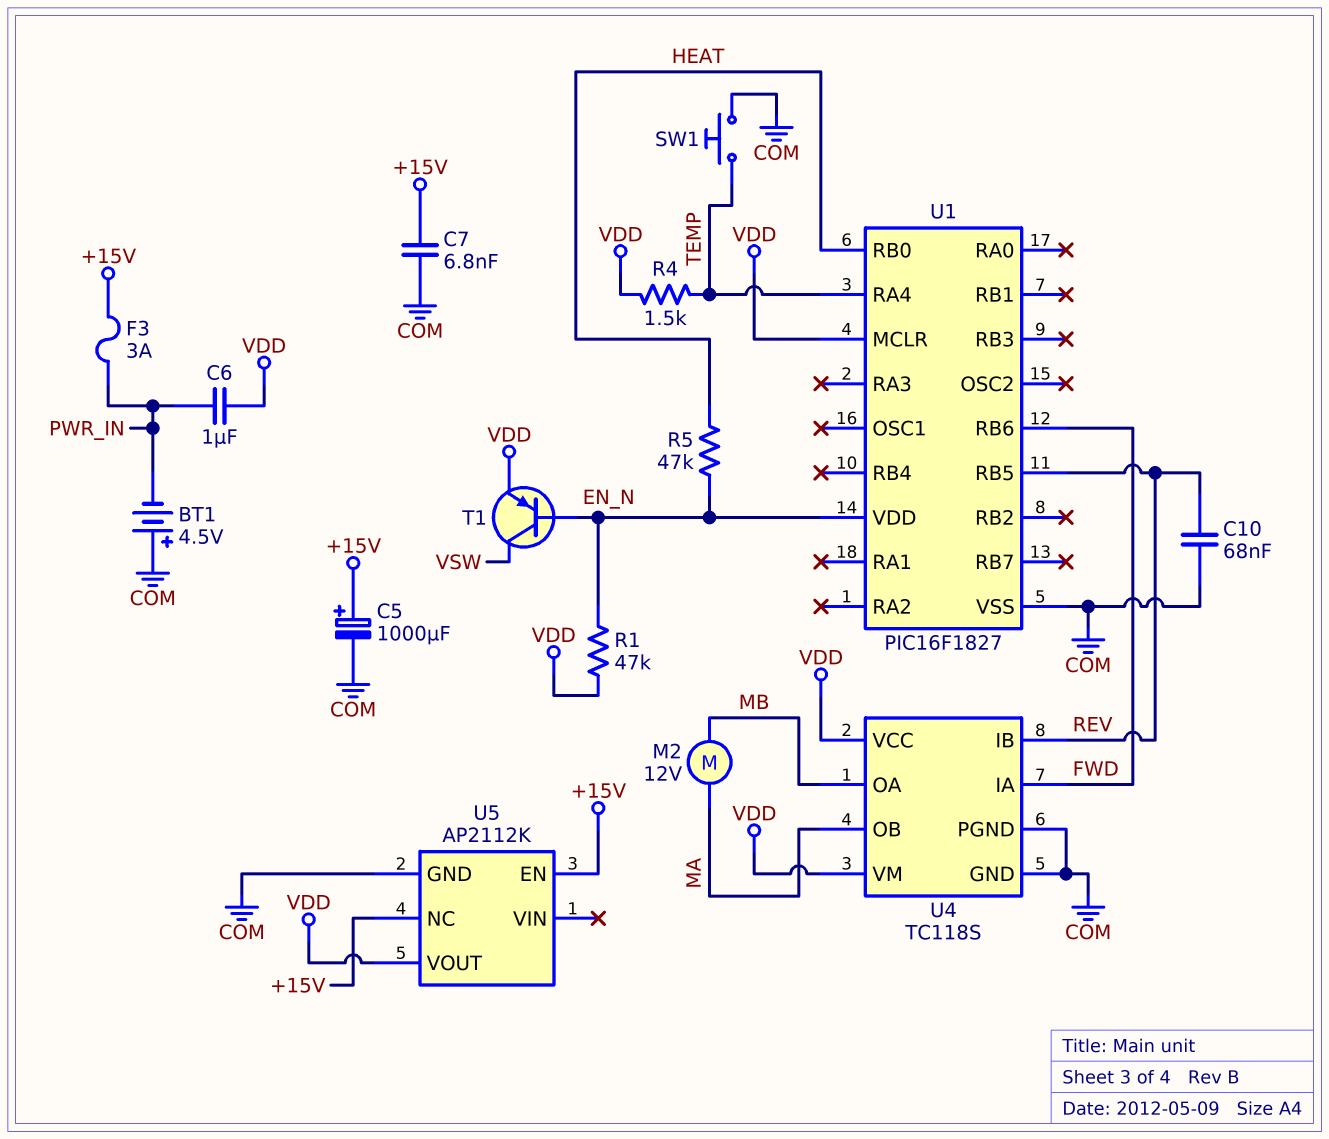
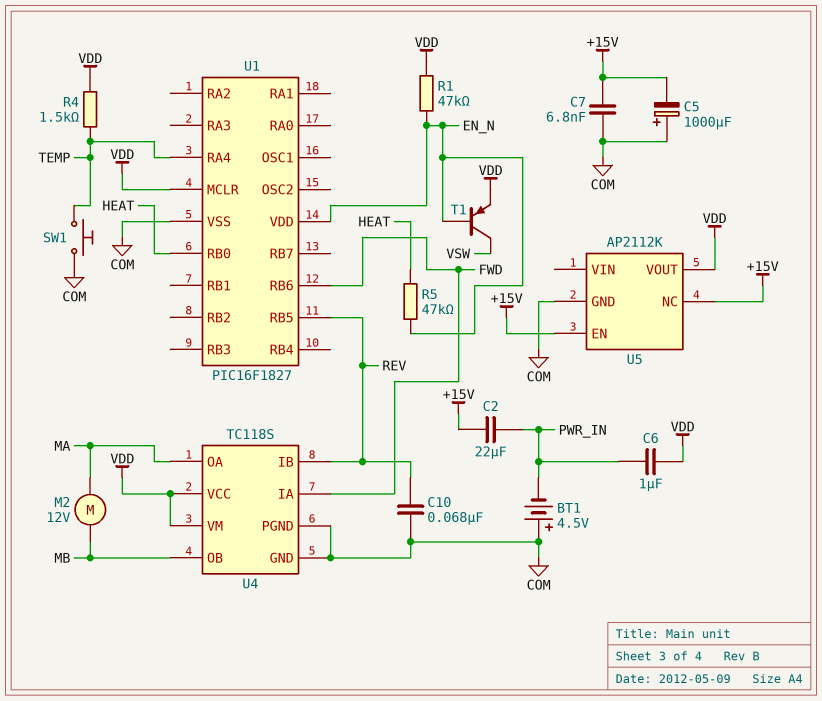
C2: none -> 22uF (+15V, PWR_IN)
C5: 1000uF (plus +15V, minus COM) -> 1000uF (plus COM, minus +15V)
F3: 3A (+15V, PWR_IN) -> none
U4 pin OA: MB -> MA
U4 pin OB: MA -> MB

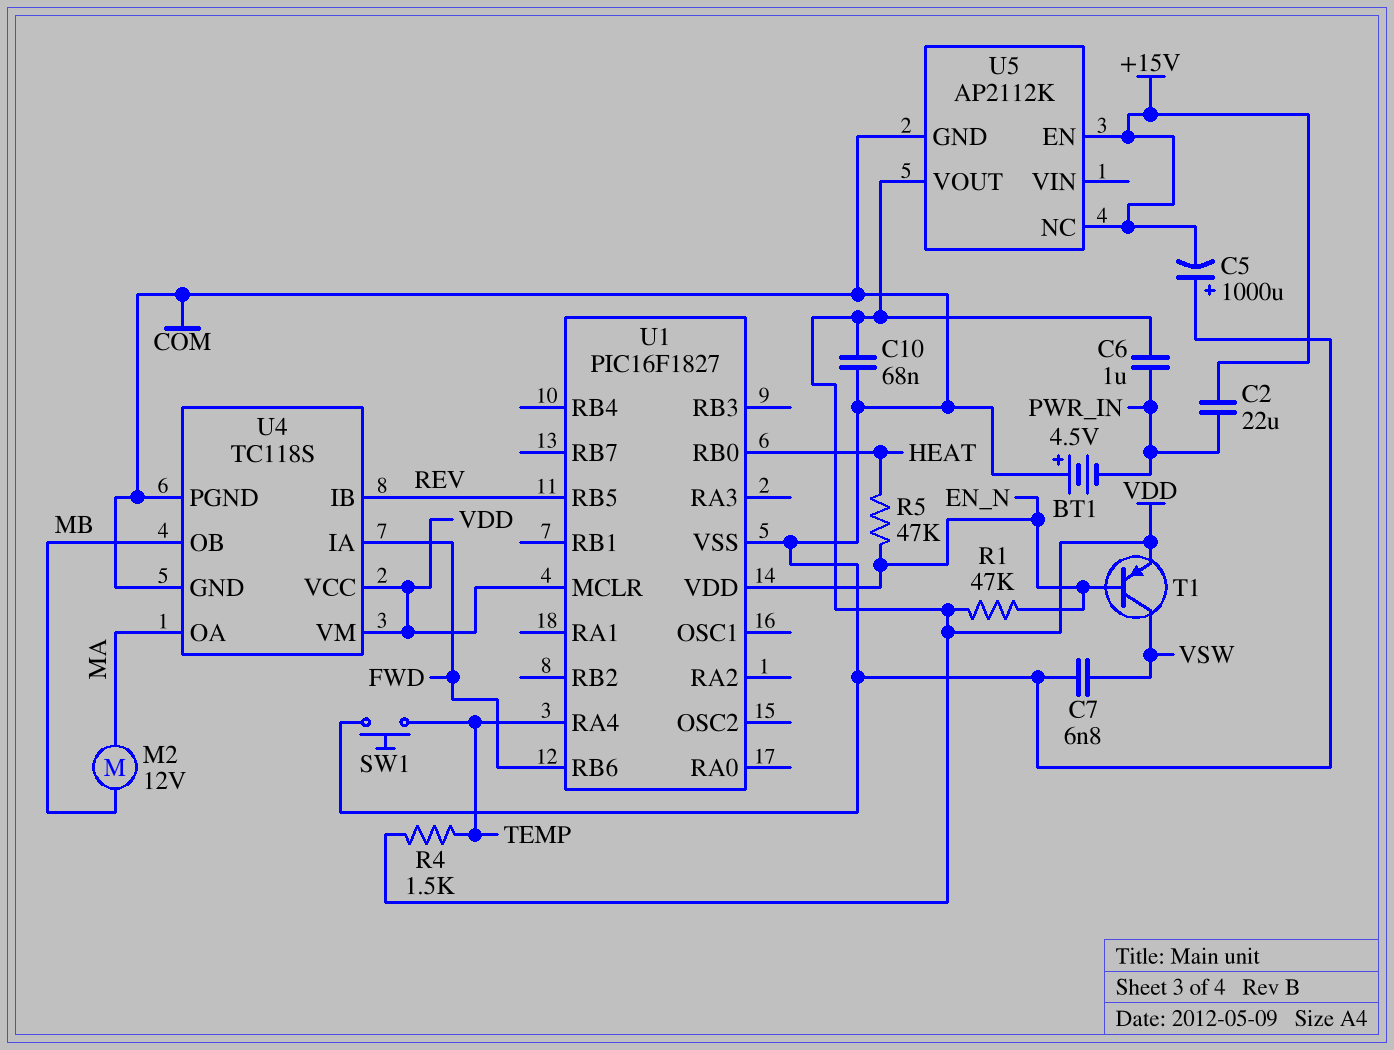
C7: 6.8nF (+15V, COM) -> 6.8nF (COM, VSW)
C10: 68nF (COM, REV) -> 68nF (COM, VDD)

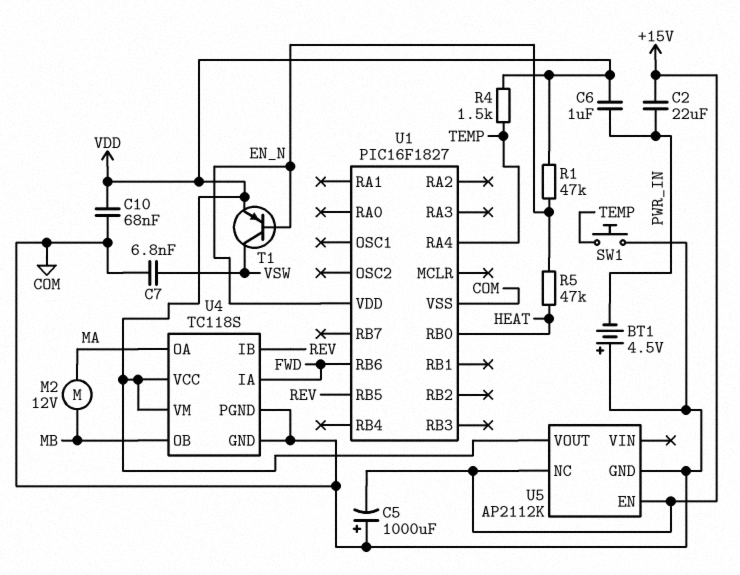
U1 pin MCLR: VDD -> none

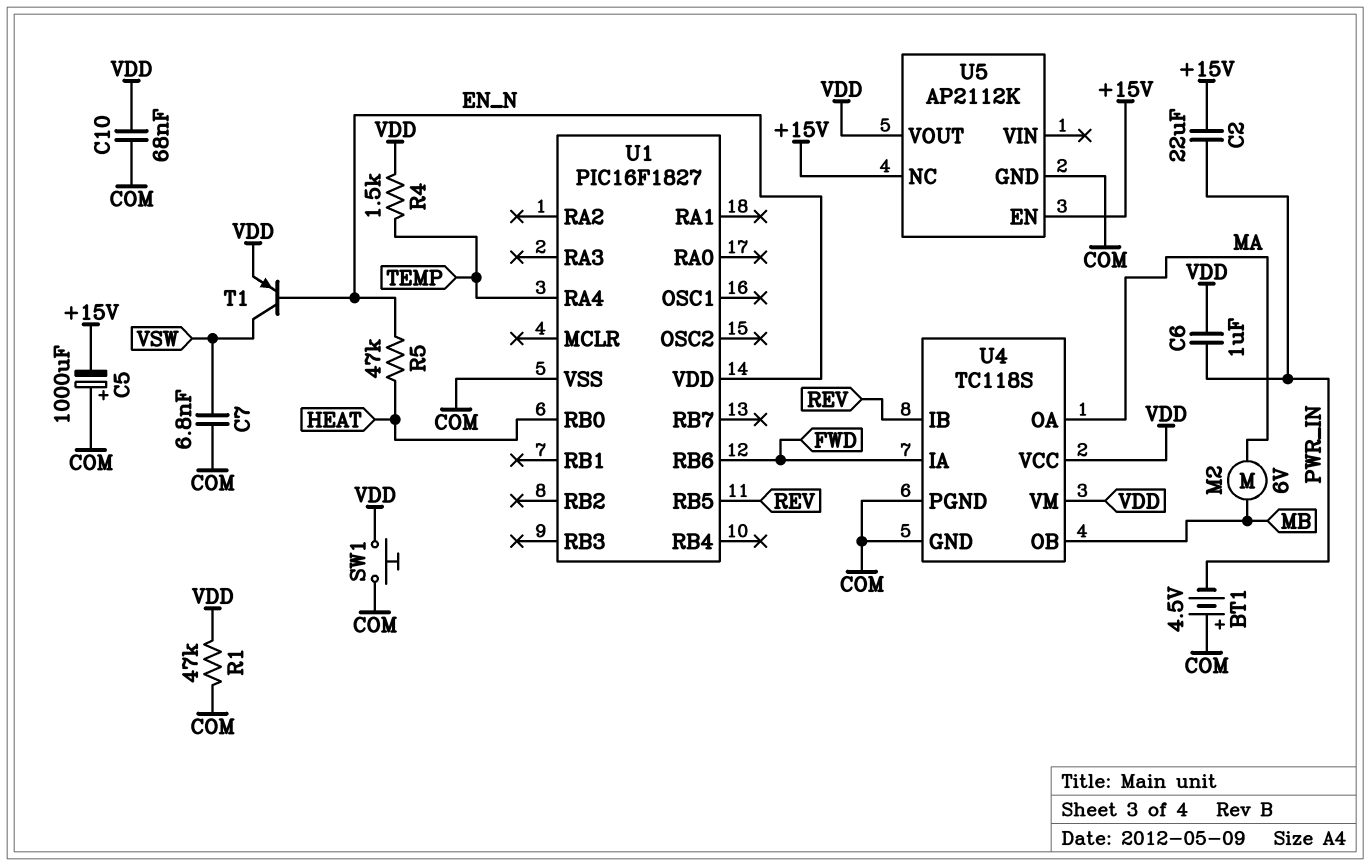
M2: motor 12V (MA, MB) -> motor 6V (MA, MB)
R1: 47k (EN_N, VDD) -> 47k (COM, VDD)
SW1: button (COM, TEMP) -> button (COM, VDD)

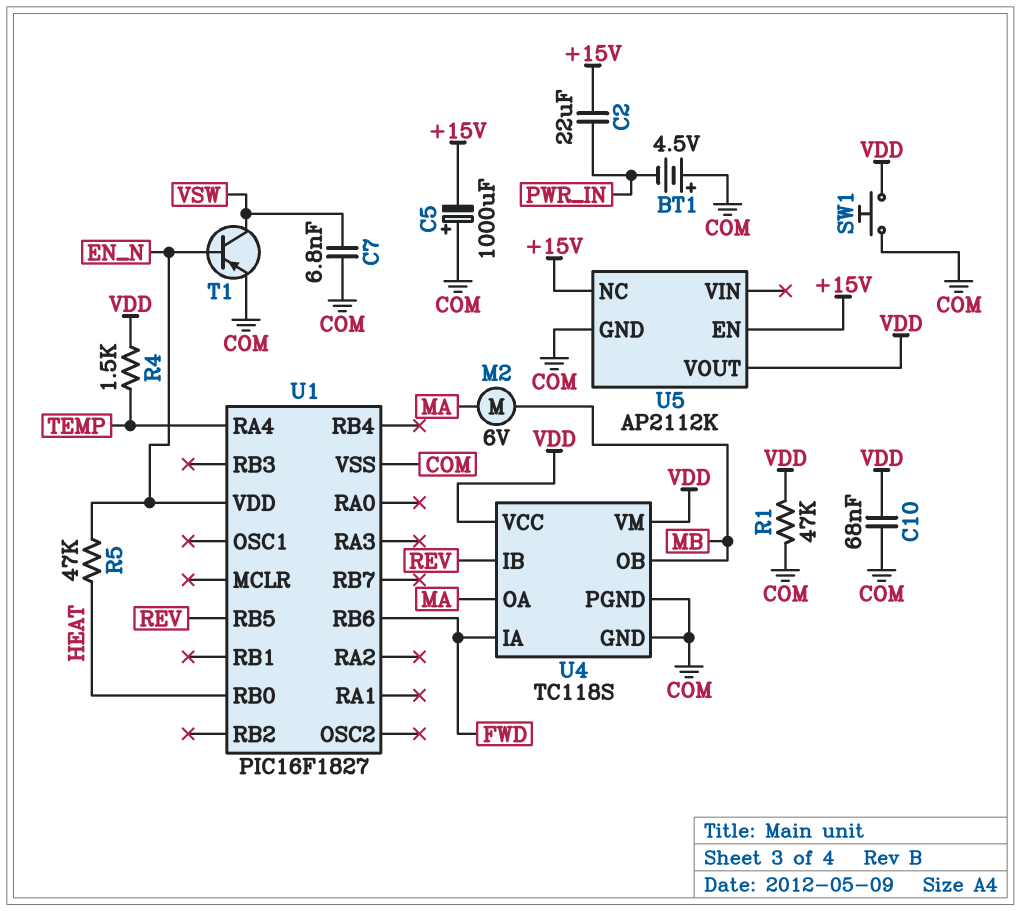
C6: 1uF (PWR_IN, VDD) -> none
T1: PNP (B EN_N, C VSW, E VDD) -> PNP (B EN_N, C VSW, E COM)

